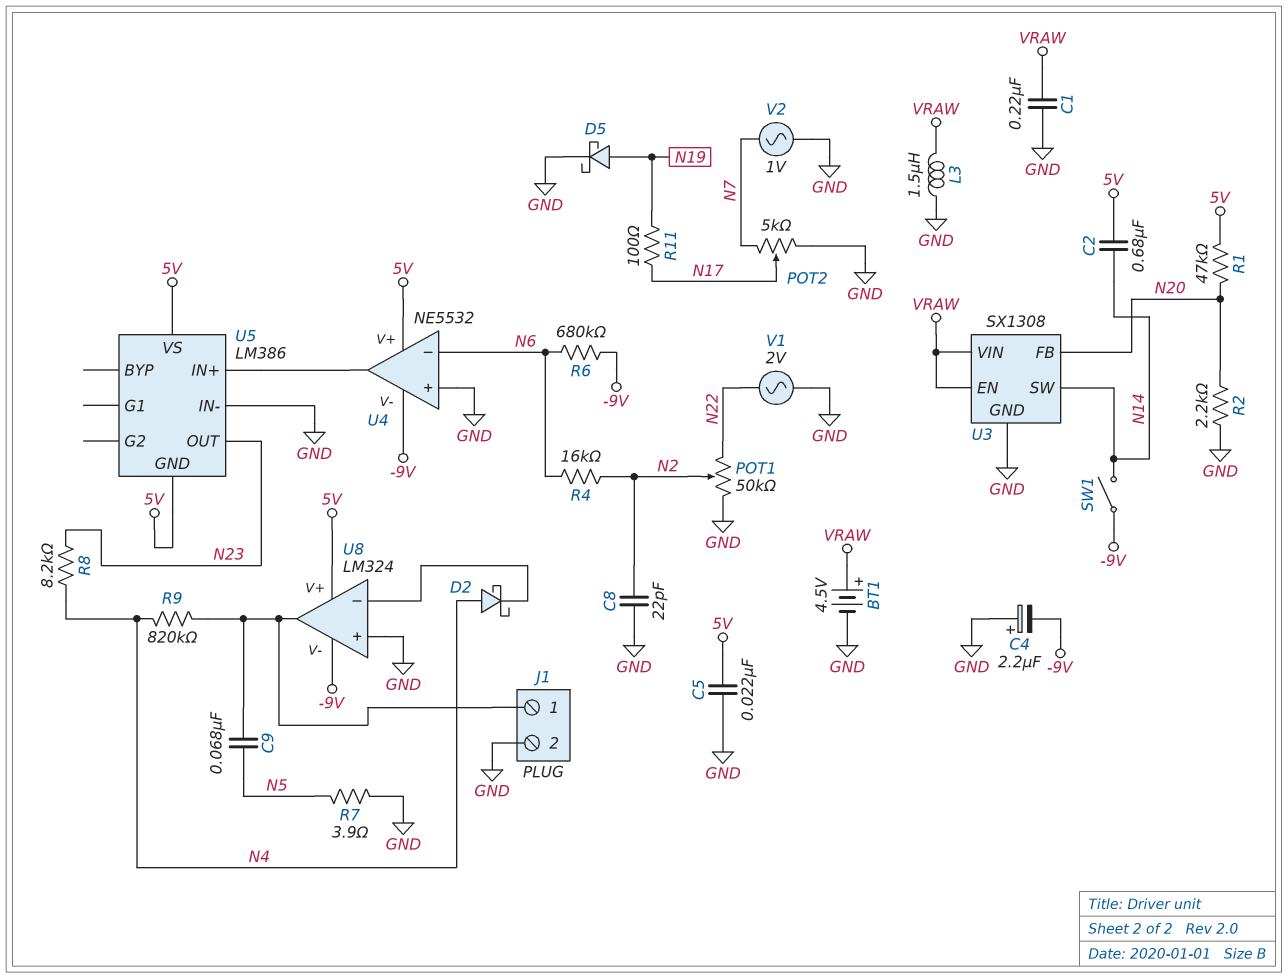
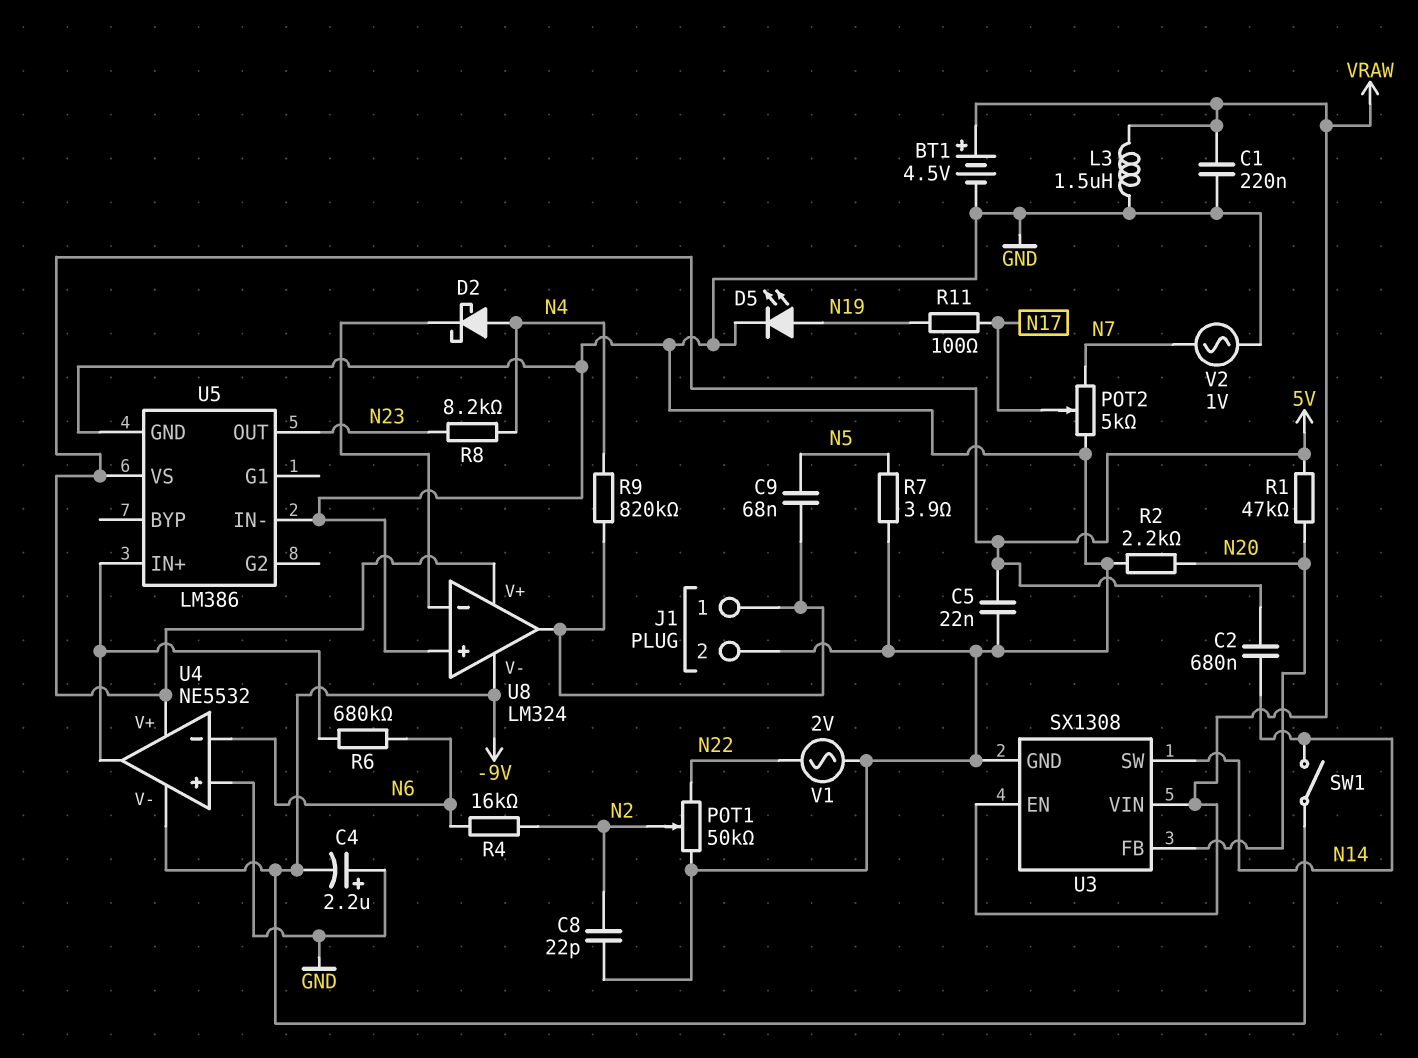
D5: schottky (A N19, K GND) -> LED (A N19, K GND)
R6: 680k (-9V, N6) -> 680k (N6, U4/out)
U5 pin GND: 5V -> GND

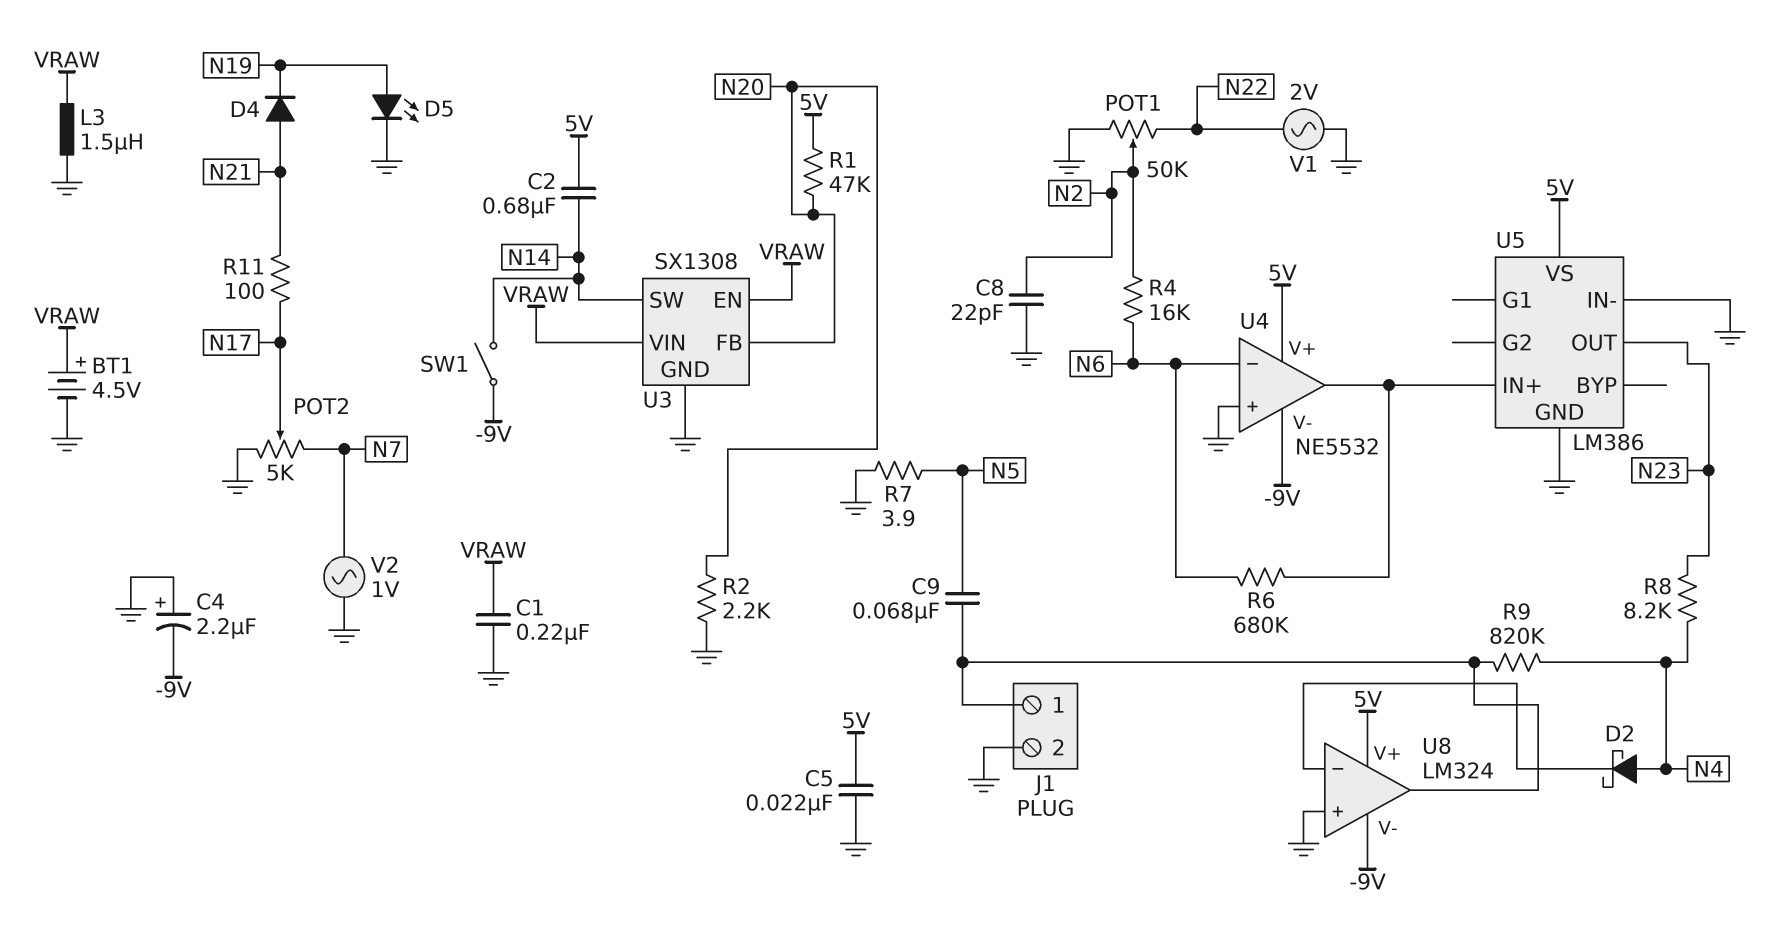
D4: none -> diode (A N21, K N19)
R11: 100 (N17, N19) -> 100 (N17, N21)

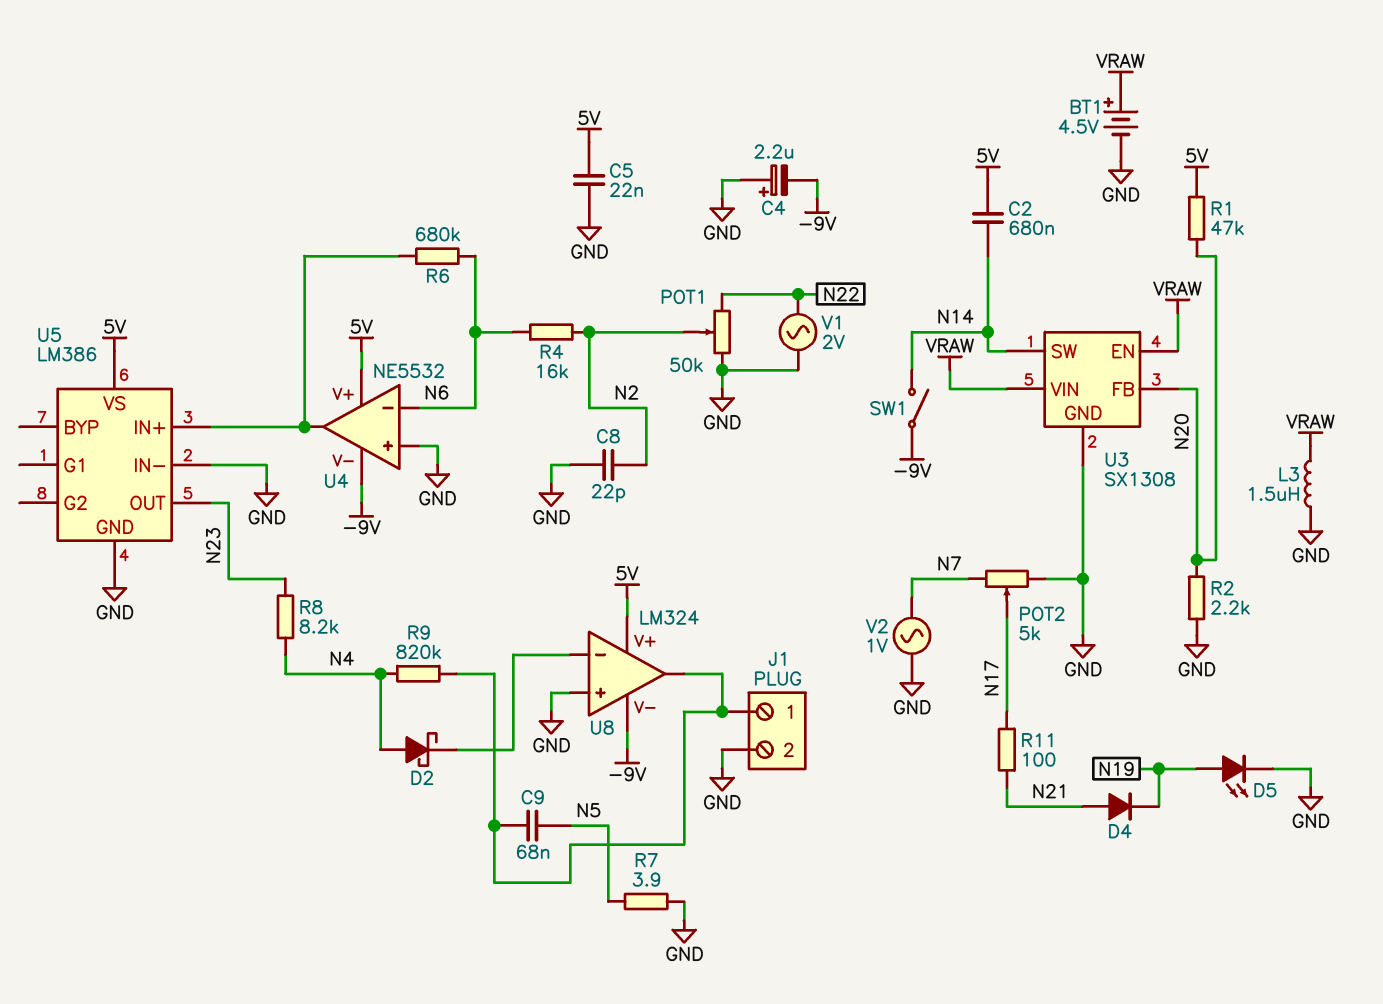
C1: 220nF (GND, VRAW) -> none

